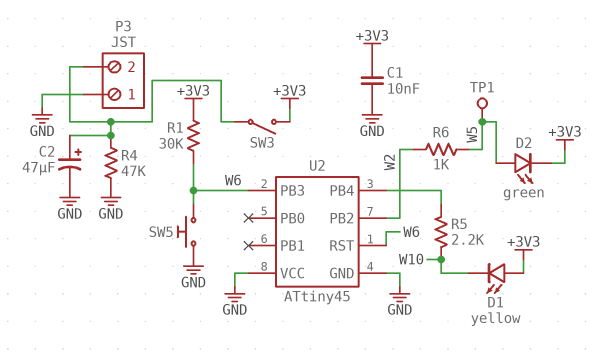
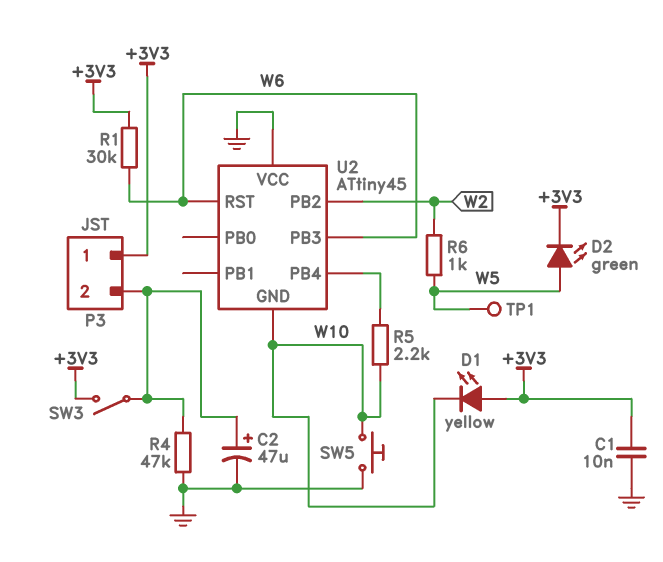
P3 pin 1: GND -> +3V3
SW5: button (GND, W6) -> button (GND, W10)
U2 pin GND: GND -> W10

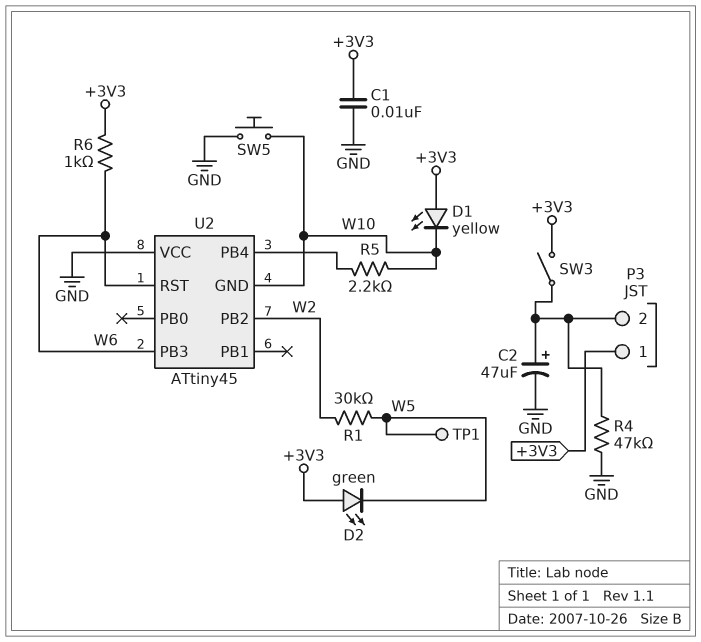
D2: LED green (A W5, K +3V3) -> LED green (A +3V3, K W5)
R1: 30k (+3V3, W6) -> 30k (W2, W5)
R6: 1k (W2, W5) -> 1k (+3V3, W6)

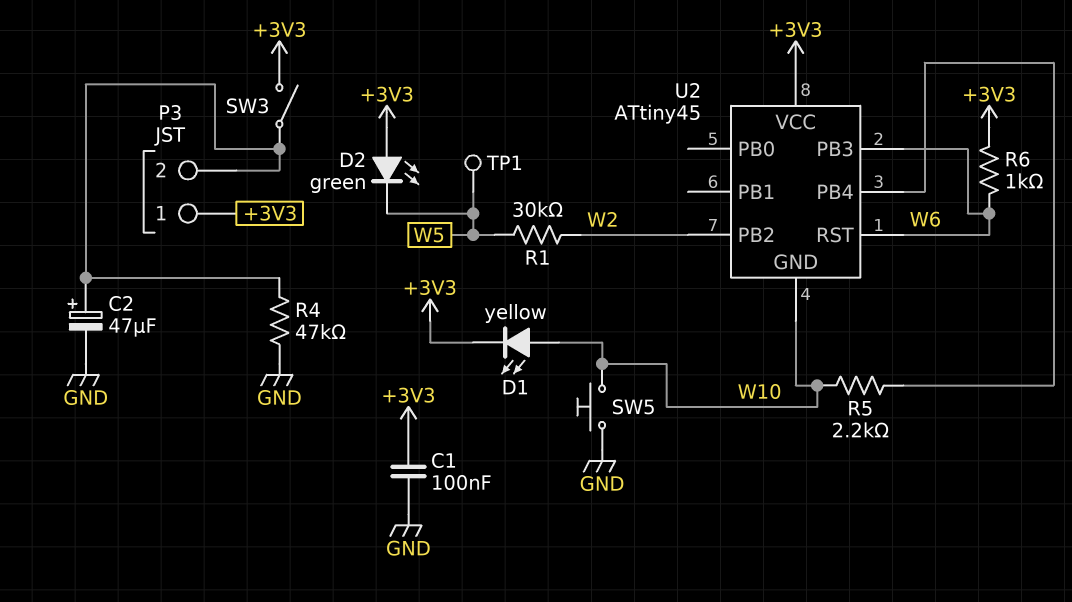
C1: 10nF (+3V3, GND) -> 100nF (+3V3, GND)
D1: LED yellow (A +3V3, K W10) -> LED yellow (A W10, K +3V3)
U2 pin VCC: GND -> +3V3

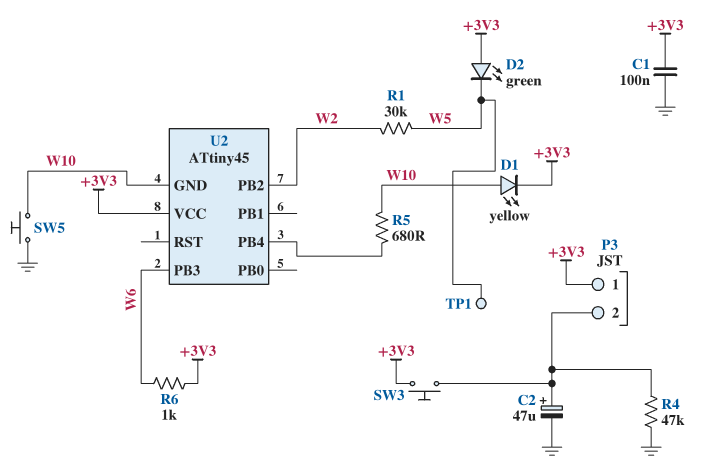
R5: 2.2k (U2/PB4, W10) -> 680 (U2/PB4, W10)
SW3: switch (+3V3, P3/2) -> button (+3V3, P3/2)
U2 pin RST: W6 -> none

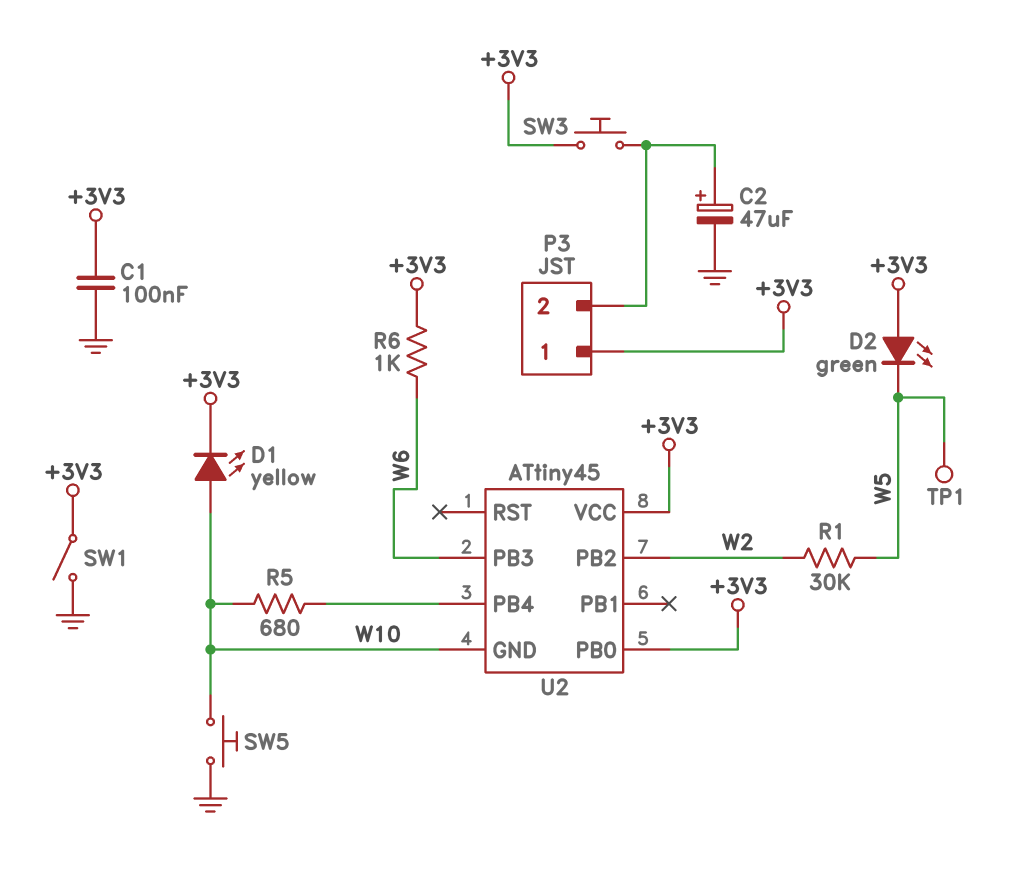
R4: 47k (GND, P3/2) -> none
SW1: none -> switch (+3V3, GND)
U2 pin PB0: none -> +3V3

